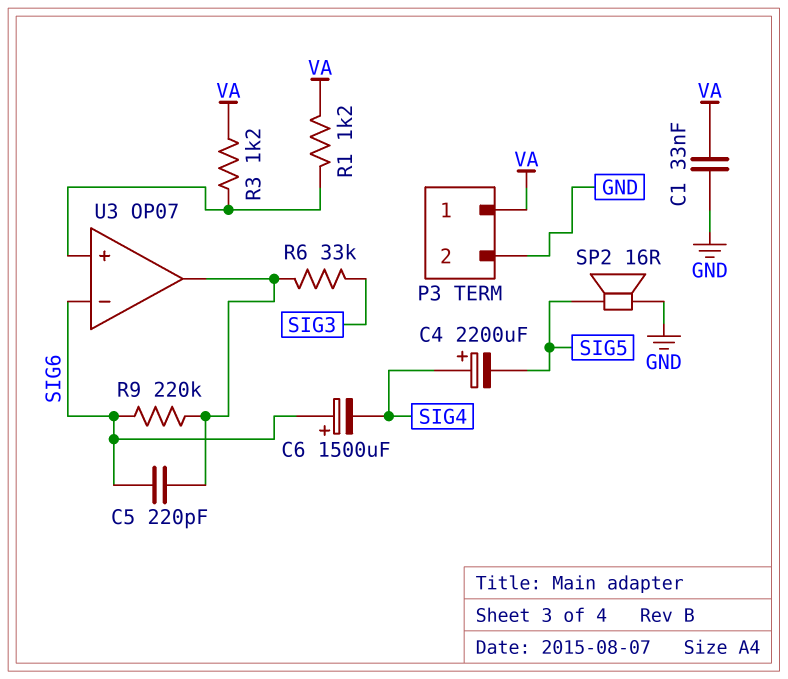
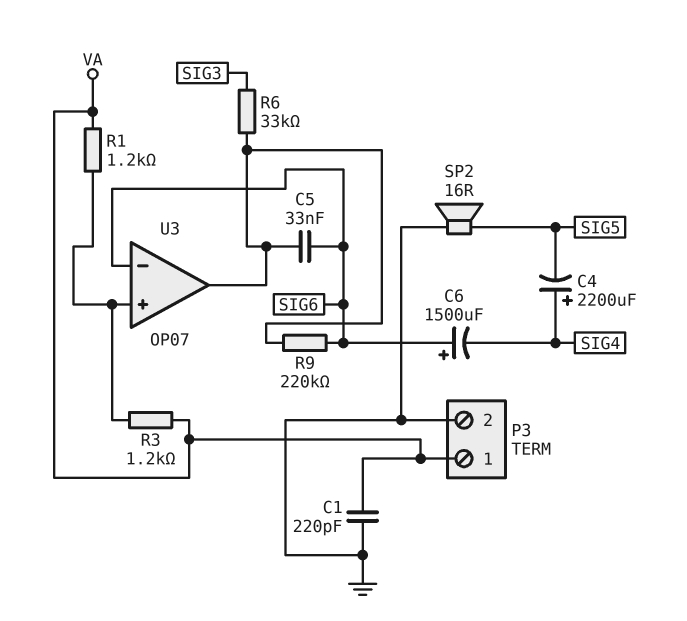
C1: 33nF (GND, VA) -> 220pF (GND, VA)
C5: 220pF (SIG6, U3/out) -> 33nF (SIG6, U3/out)

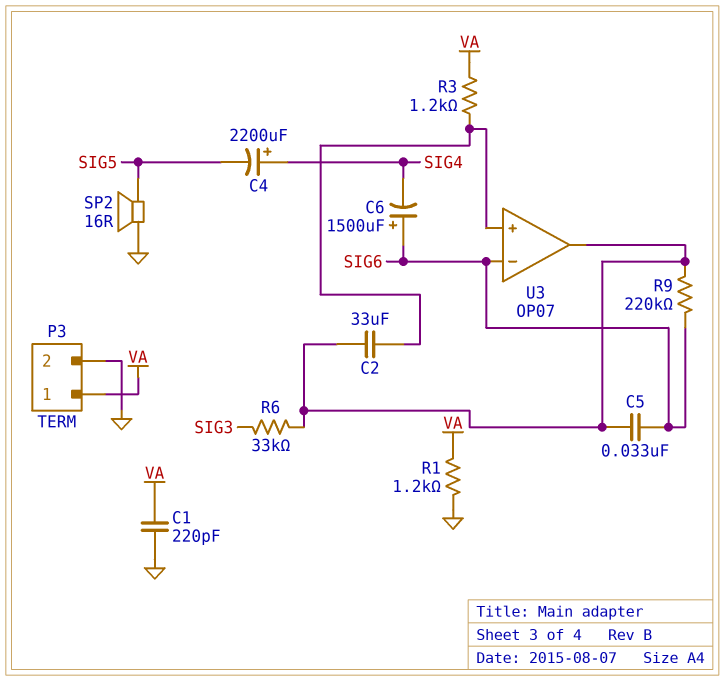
C2: none -> 33uF (U3/in+, U3/out)
R1: 1.2k (U3/in+, VA) -> 1.2k (GND, VA)

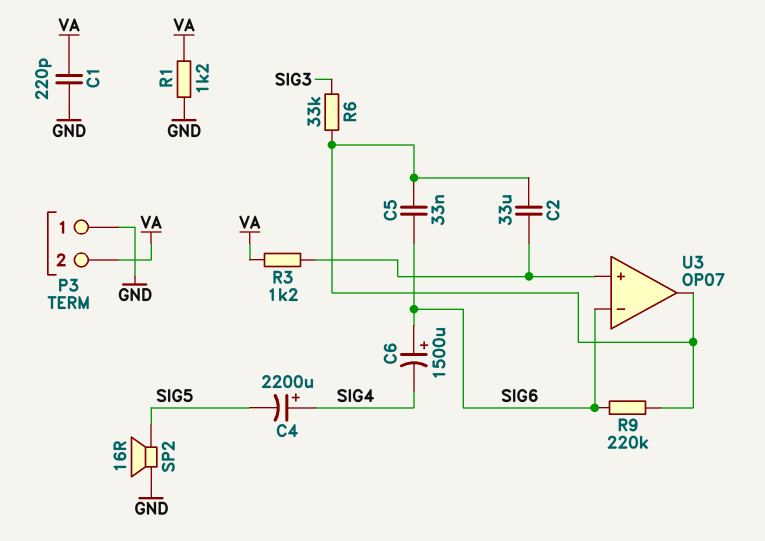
P3 pin 1: VA -> GND
P3 pin 2: GND -> VA

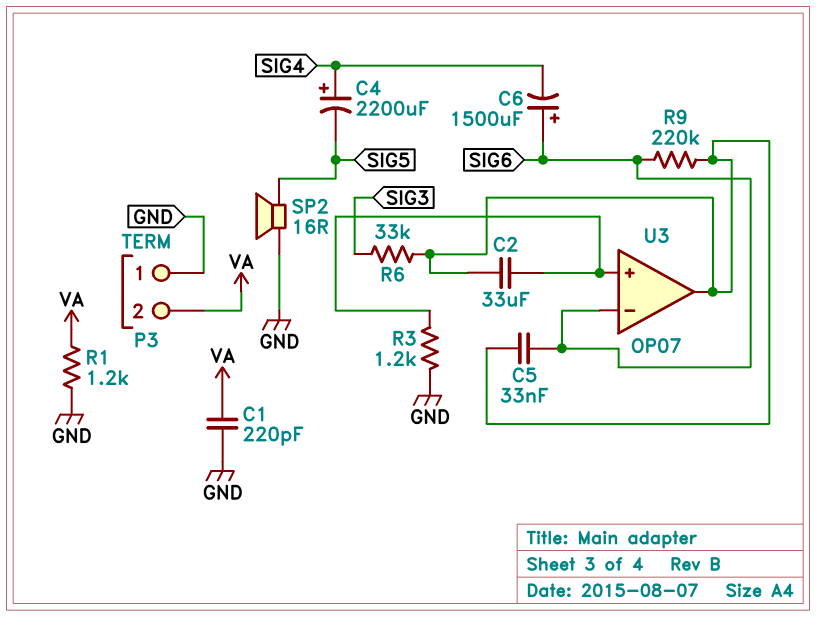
R3: 1.2k (U3/in+, VA) -> 1.2k (GND, U3/in+)

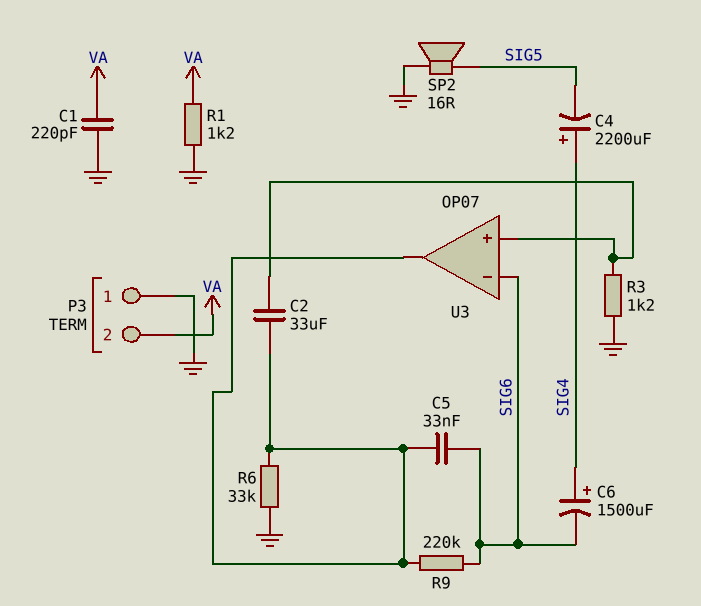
C6: 1500uF (plus SIG6, minus SIG4) -> 1500uF (plus SIG4, minus SIG6)
R6: 33k (SIG3, U3/out) -> 33k (GND, U3/out)

